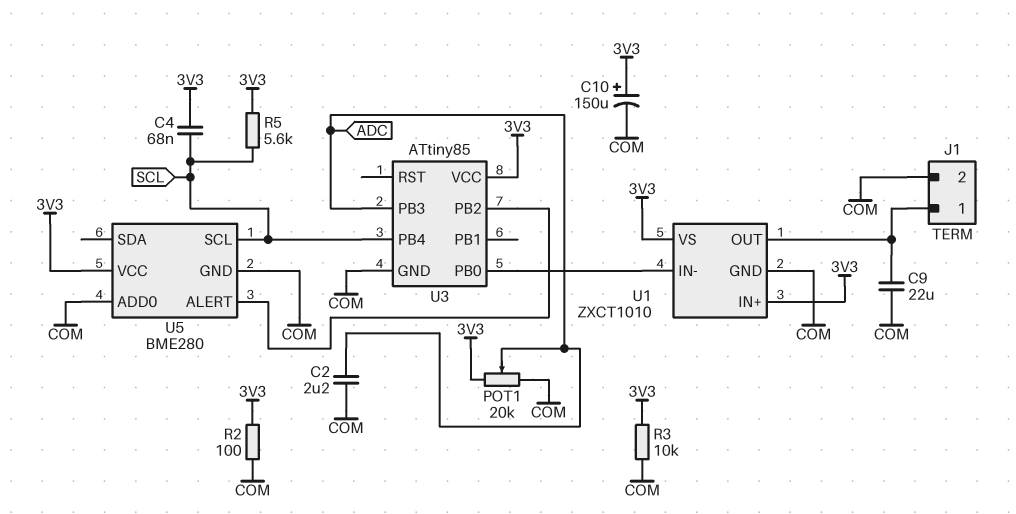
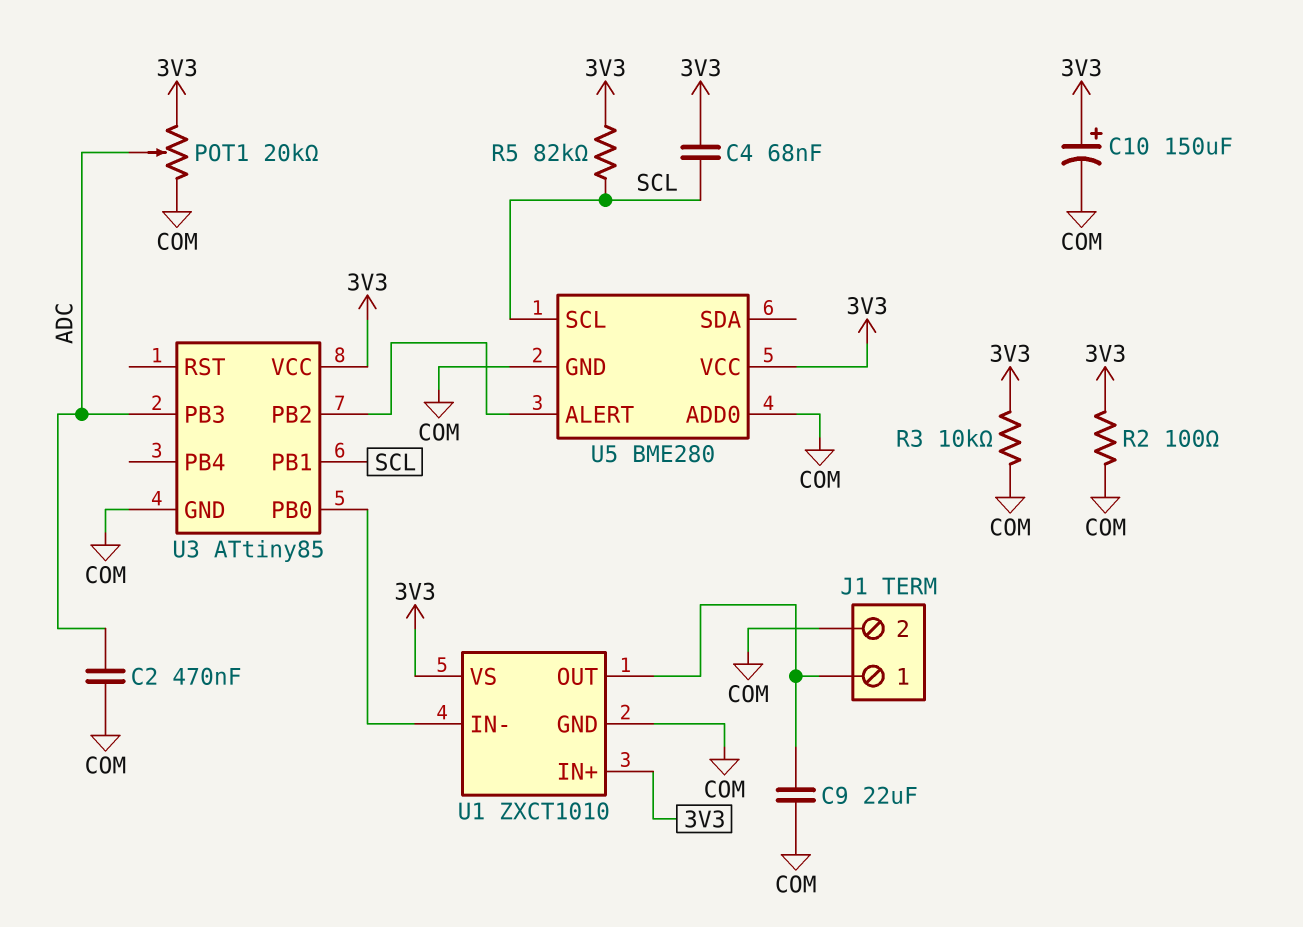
C2: 2.2uF (ADC, COM) -> 470nF (ADC, COM)
R5: 5.6k (3V3, SCL) -> 82k (3V3, SCL)
U3 pin PB1: none -> SCL
U3 pin PB4: SCL -> none

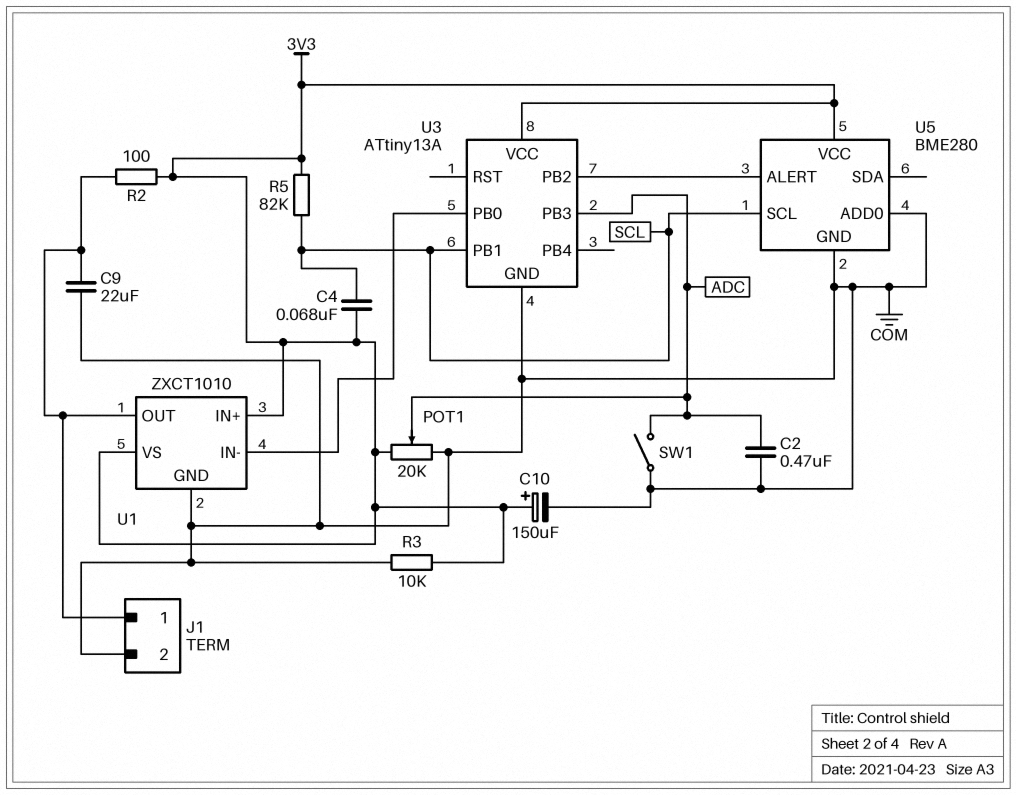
R2: 100 (3V3, COM) -> 100 (3V3, J1/1)
SW1: none -> switch (ADC, COM)
U3: ATtiny85 -> ATtiny13A

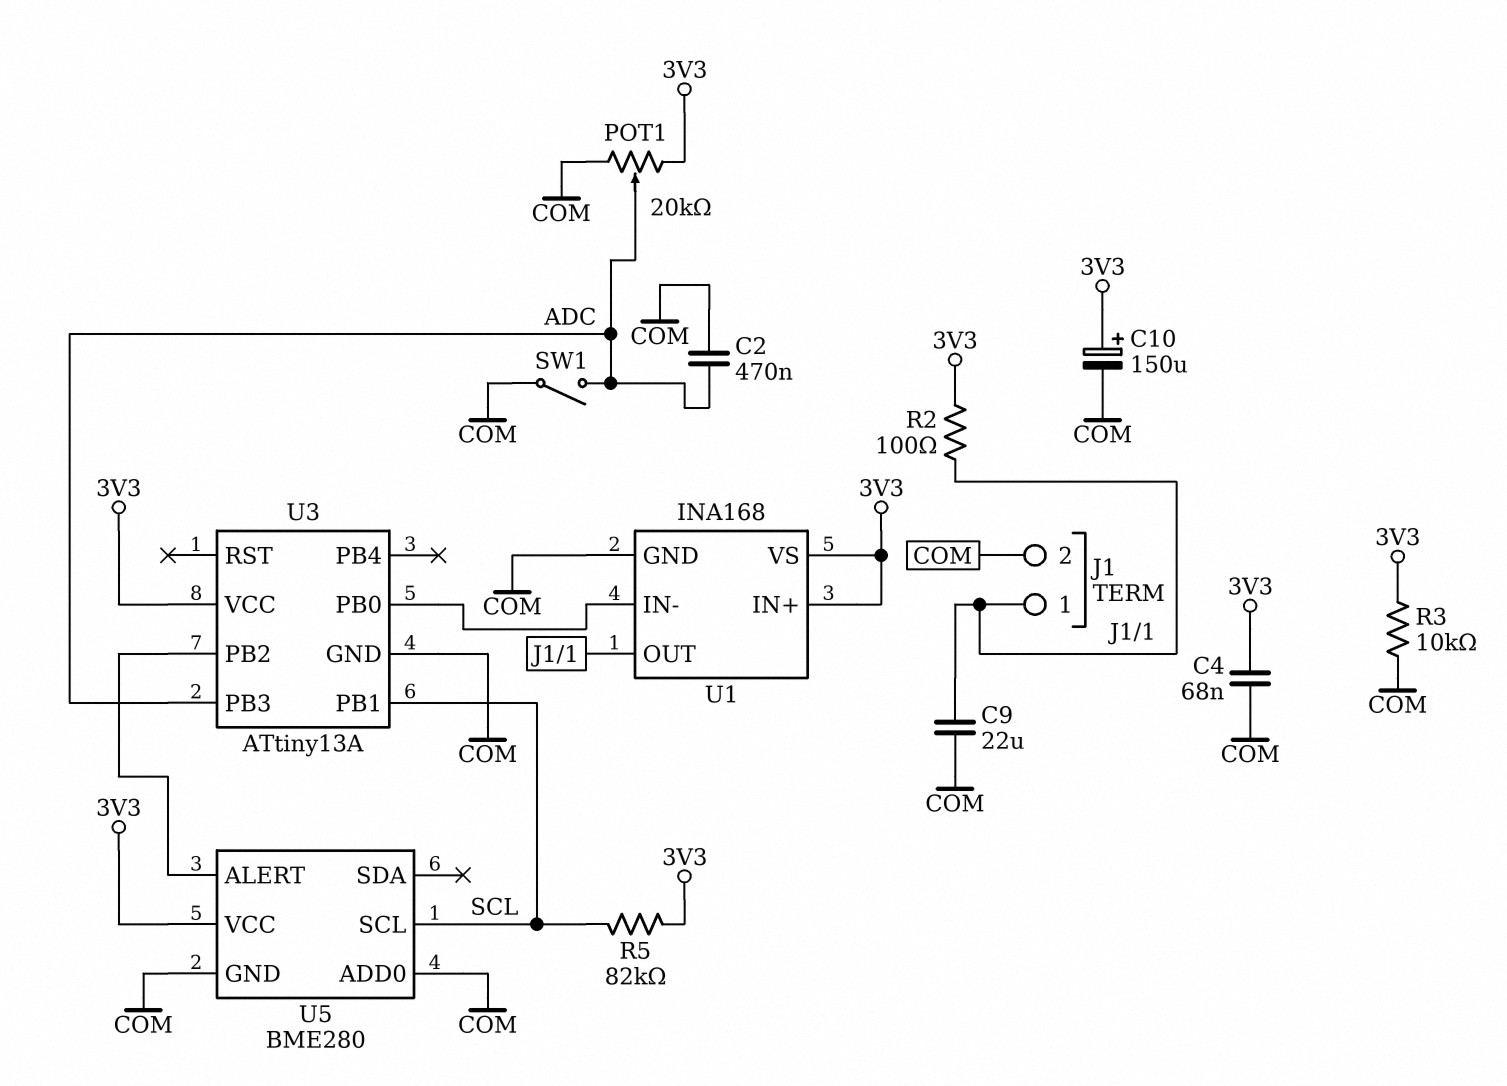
C4: 68nF (3V3, SCL) -> 68nF (3V3, COM)
U1: ZXCT1010 -> INA168

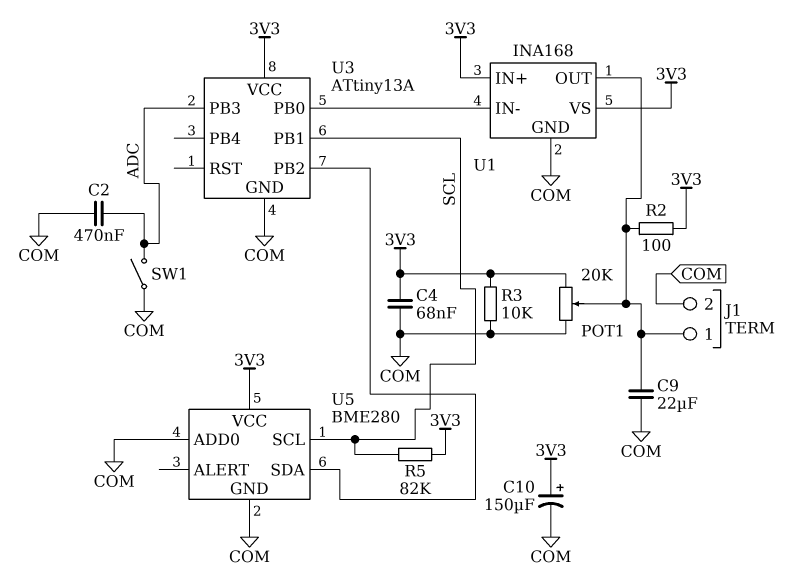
POT1: 20k (3V3, COM, wiper ADC) -> 20k (3V3, COM, wiper J1/1)
U5 pin ALERT: U3/PB2 -> none
U5 pin SDA: none -> U3/PB2

